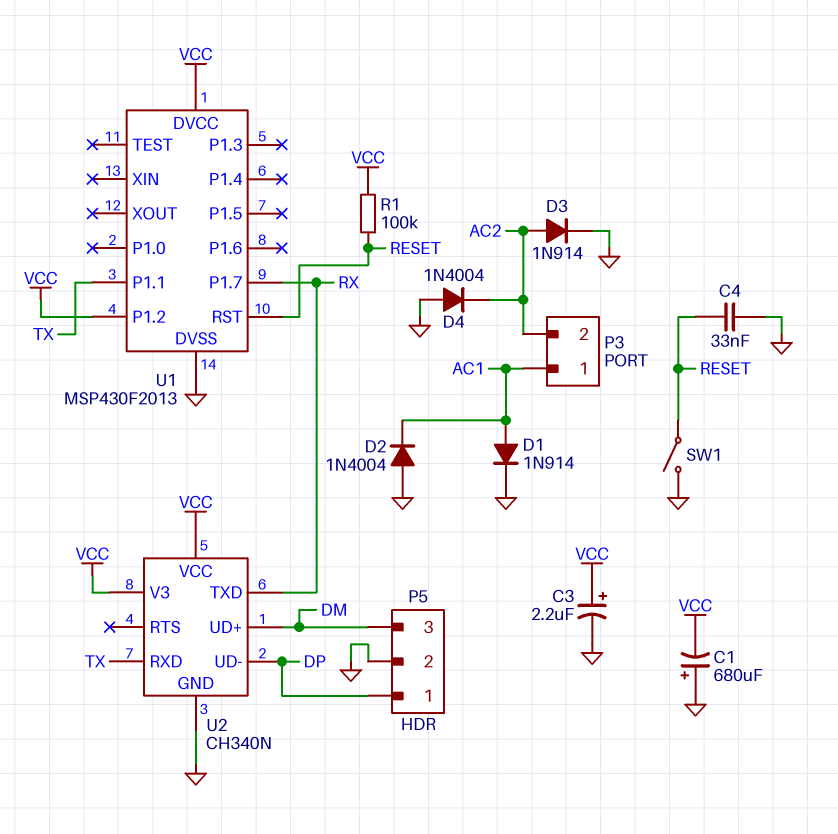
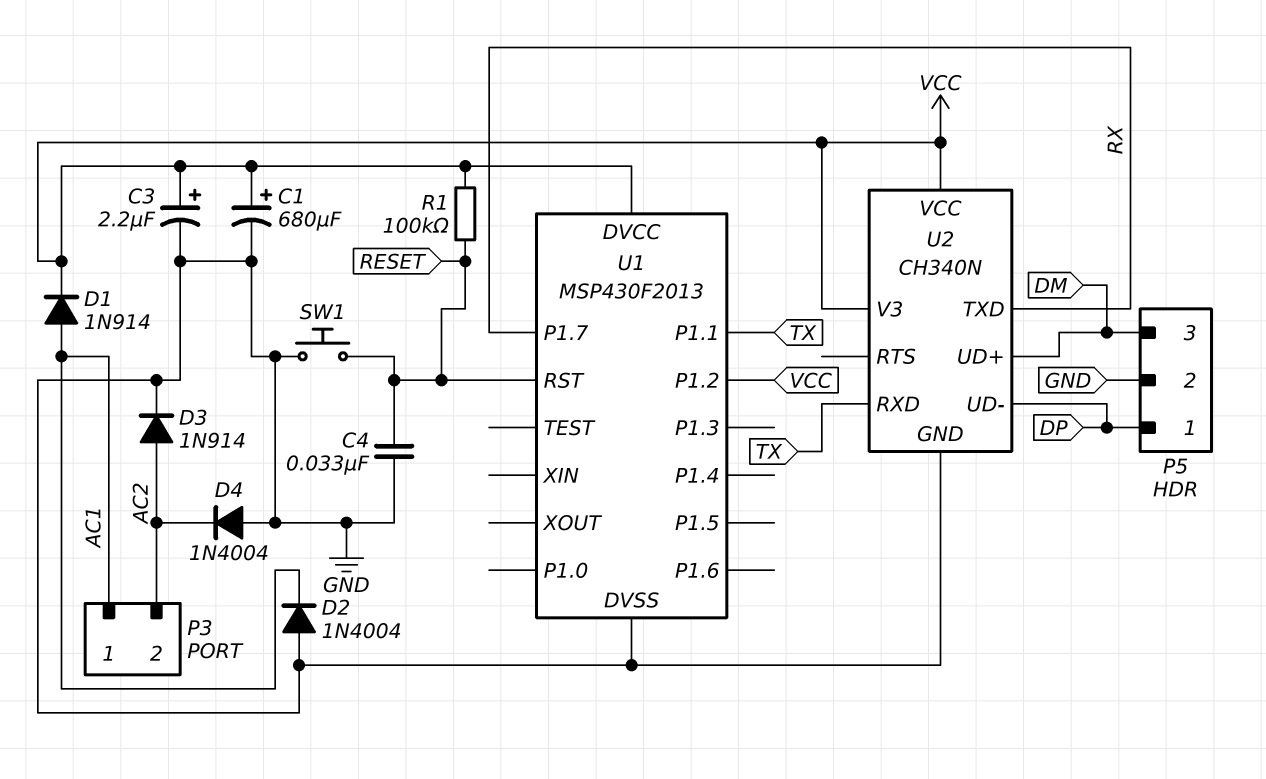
C1: 680uF (plus GND, minus VCC) -> 680uF (plus VCC, minus GND)
D1: diode 1N914 (A AC1, K GND) -> diode 1N914 (A AC1, K VCC)
SW1: switch (GND, RESET) -> button (GND, RESET)

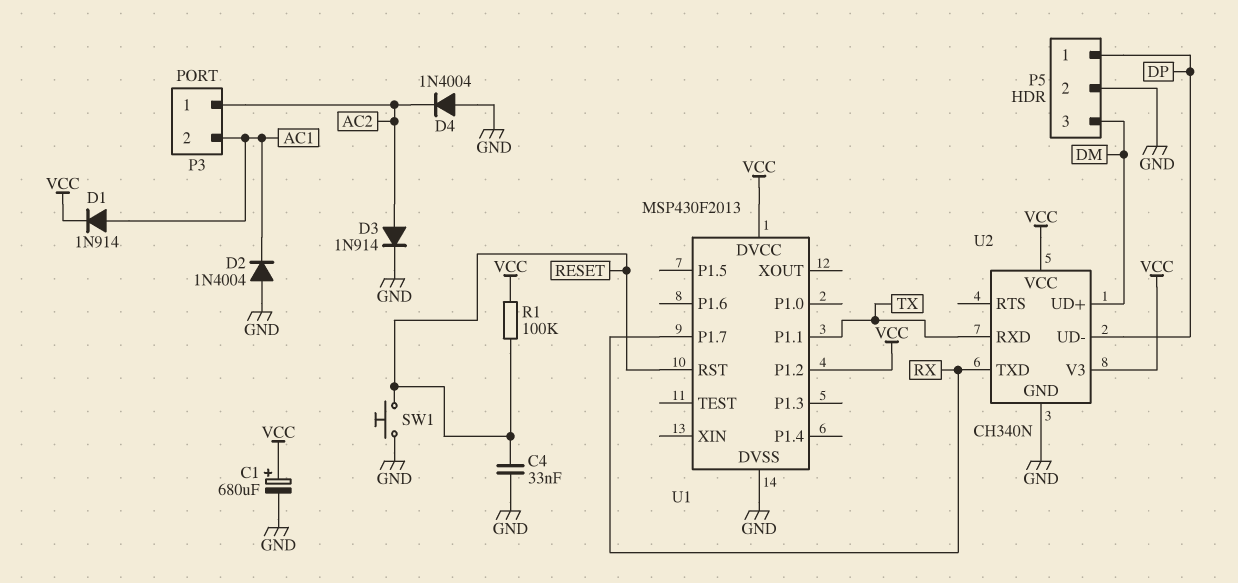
C3: 2.2uF (plus VCC, minus GND) -> none
P3 pin 1: AC1 -> AC2
P3 pin 2: AC2 -> AC1

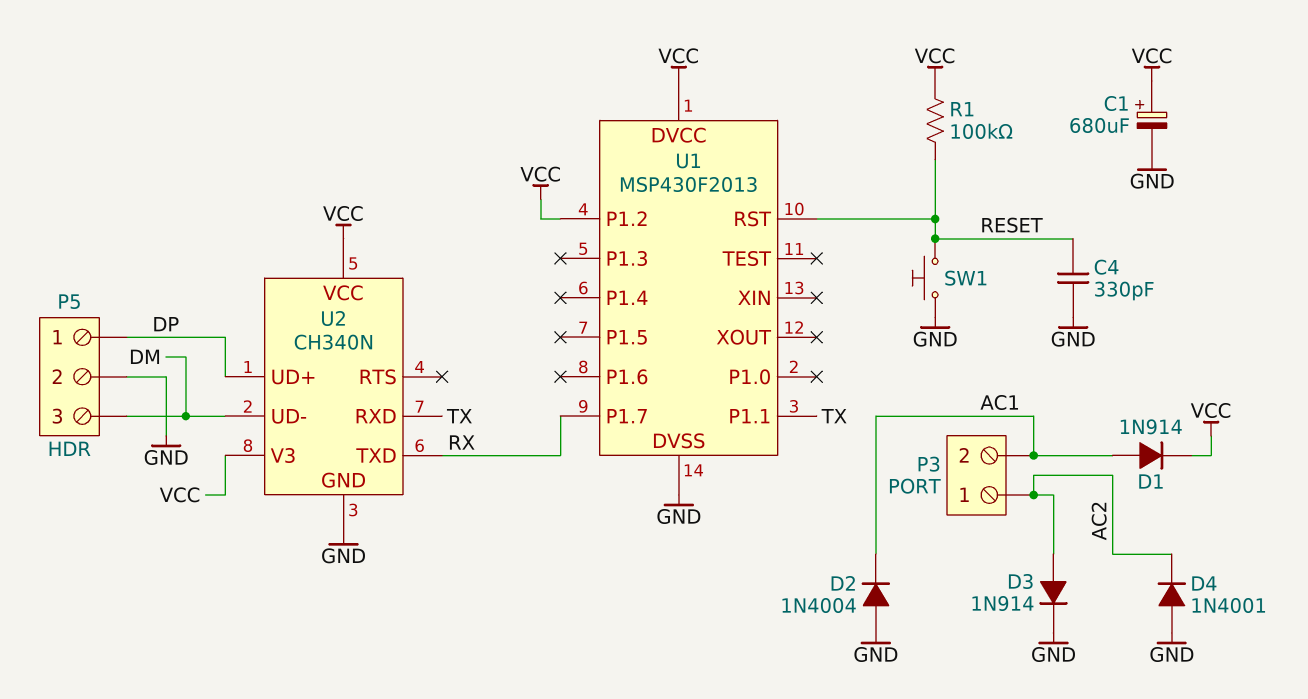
C4: 33nF (GND, RESET) -> 330pF (GND, RESET)
D4: diode 1N4004 (A GND, K AC2) -> diode 1N4001 (A GND, K AC2)
U2 pin UD+: DM -> DP
U2 pin UD-: DP -> DM

